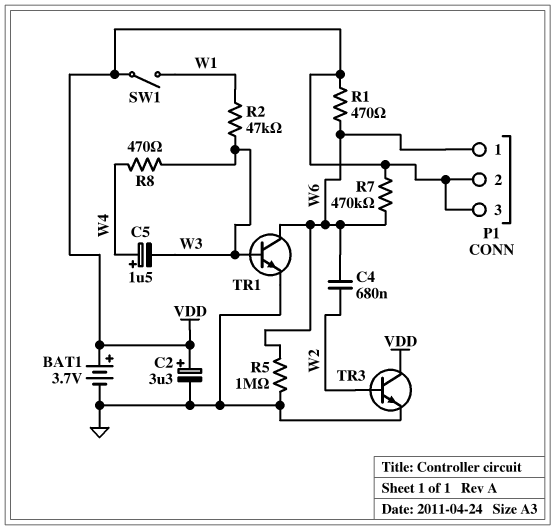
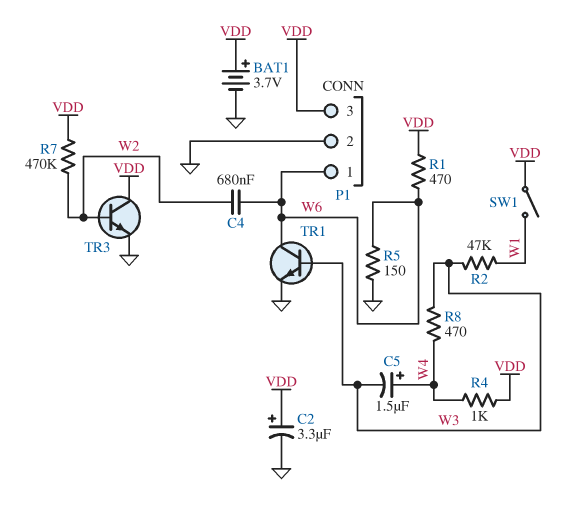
P1 pin 2: VDD -> GND
R4: none -> 1k (VDD, W4)
R5: 1M (GND, W6) -> 150 (GND, W6)
R7: 470k (VDD, W6) -> 470k (VDD, W2)

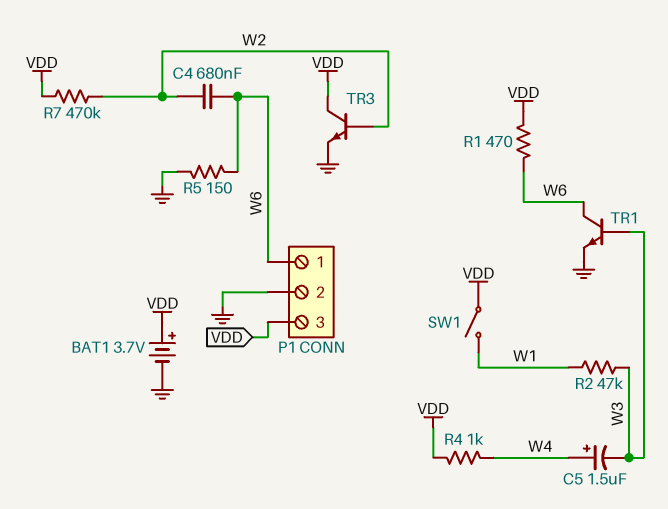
C2: 3.3uF (plus VDD, minus GND) -> none
R8: 470 (W3, W4) -> none

